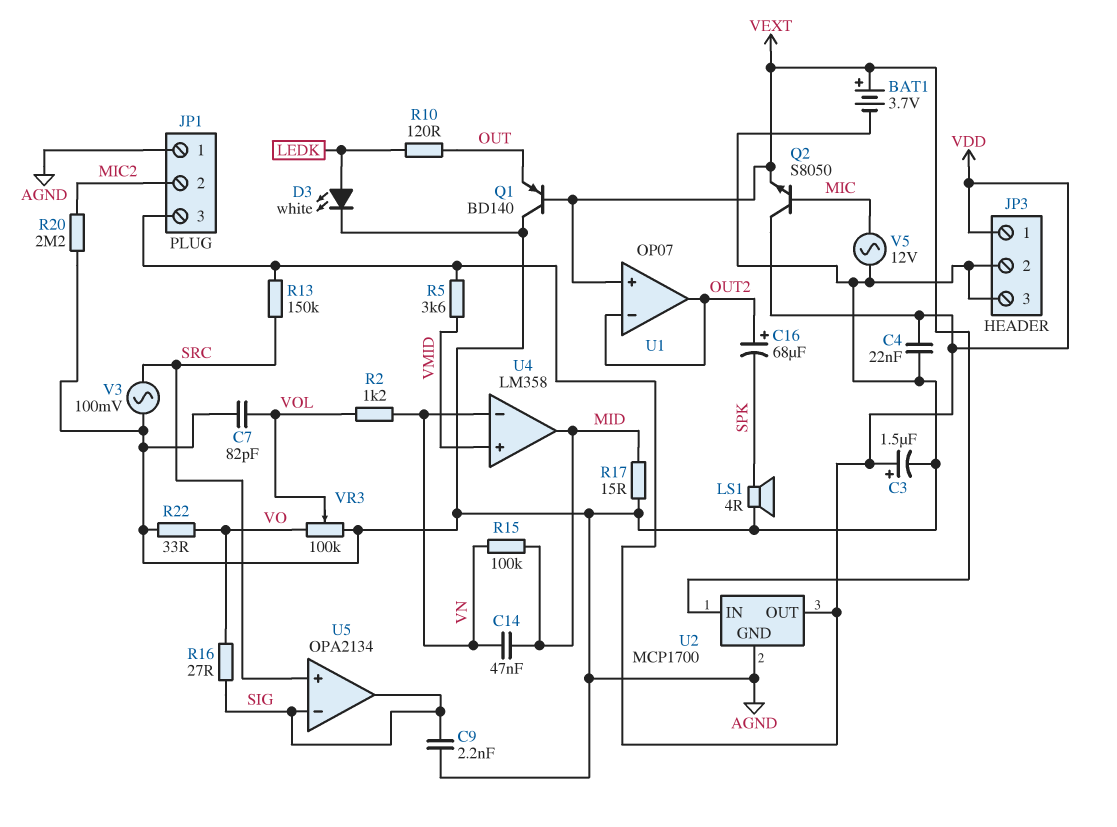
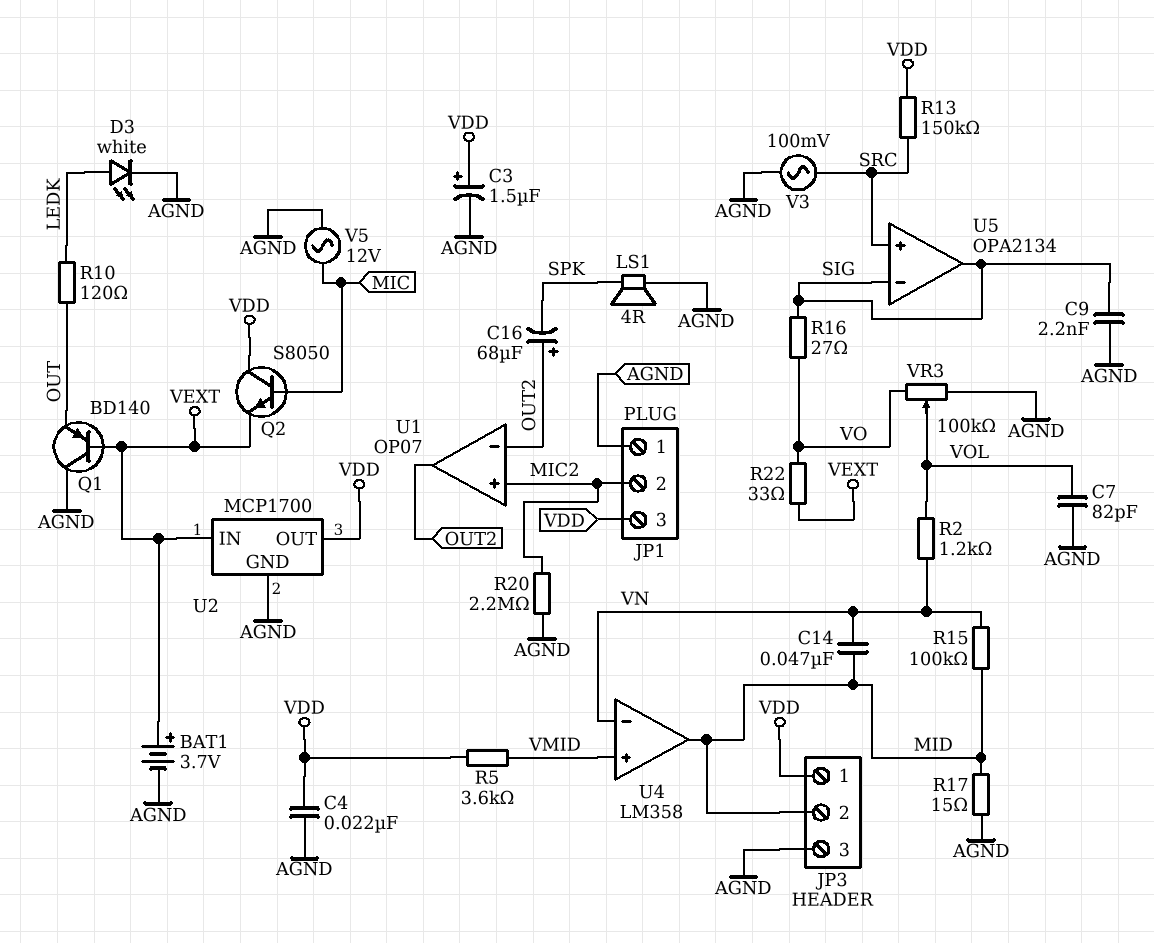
JP3 pin 2: AGND -> MID
R22: 33 (AGND, VO) -> 33 (VEXT, VO)
U1 pin in+: VEXT -> MIC2

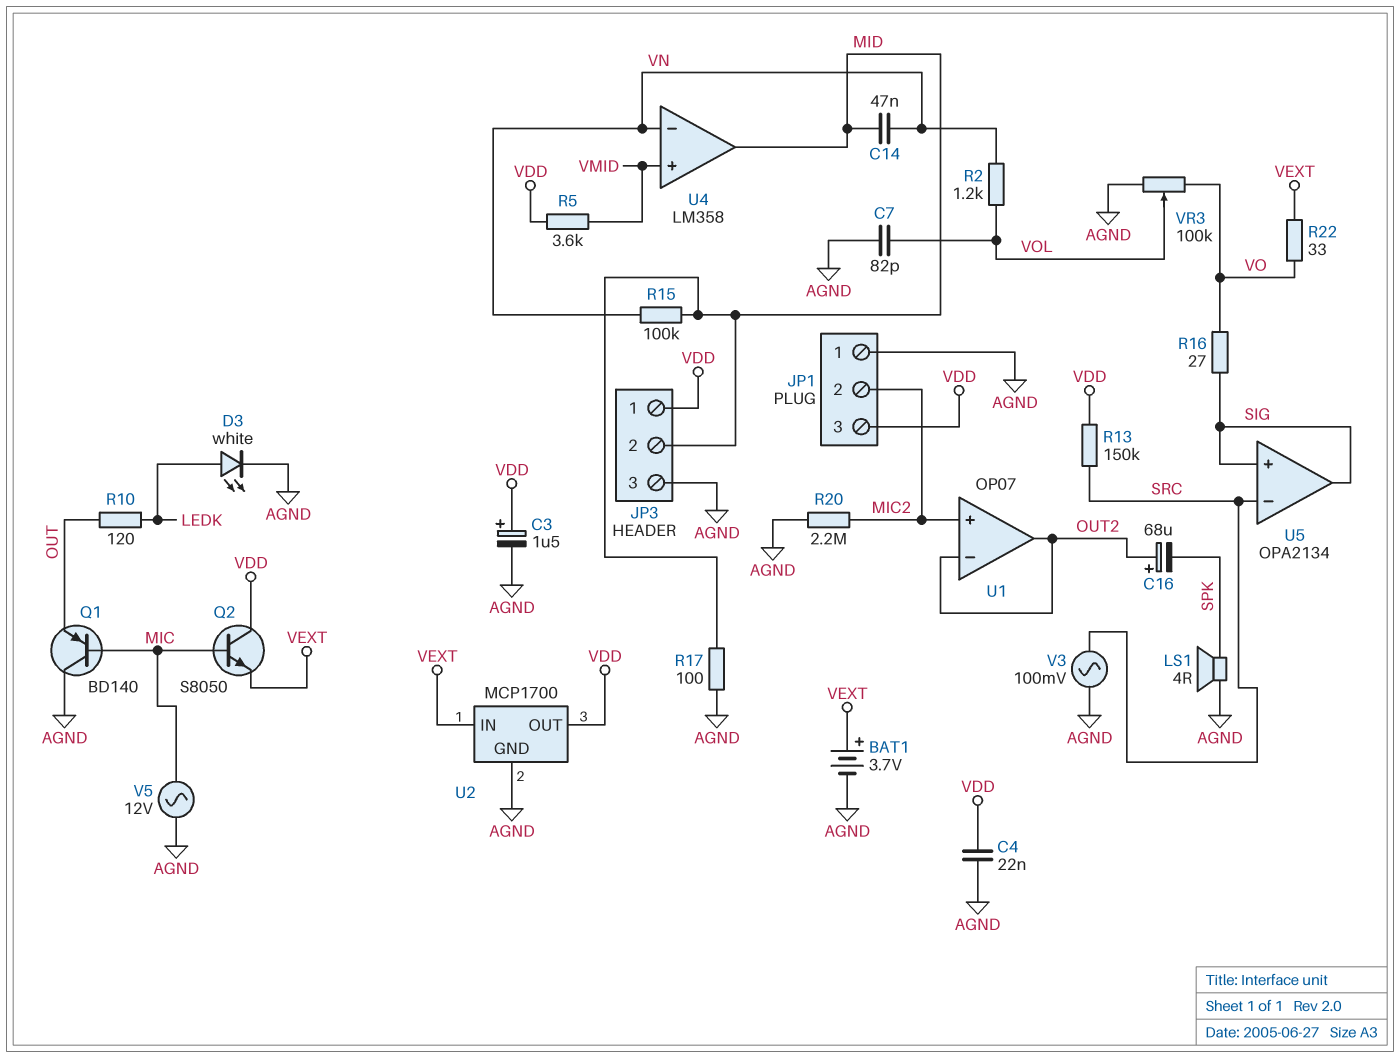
C9: 2.2nF (AGND, SIG) -> none
Q1: PNP BD140 (B VEXT, C AGND, E OUT) -> PNP BD140 (B MIC, C AGND, E OUT)
R17: 15 (AGND, MID) -> 100 (AGND, MID)
U5 pin in+: SRC -> SIG
U5 pin in-: SIG -> SRC

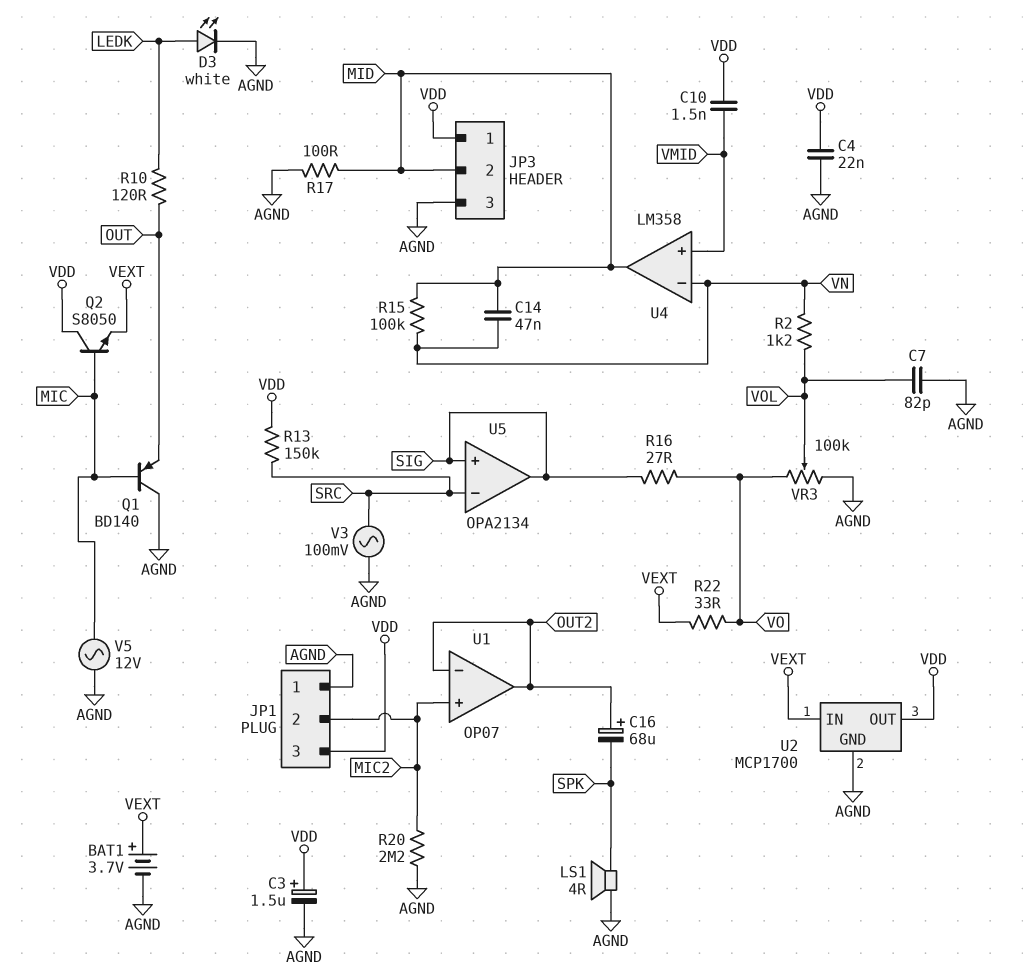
C10: none -> 1.5nF (VDD, VMID)
R5: 3.6k (VDD, VMID) -> none

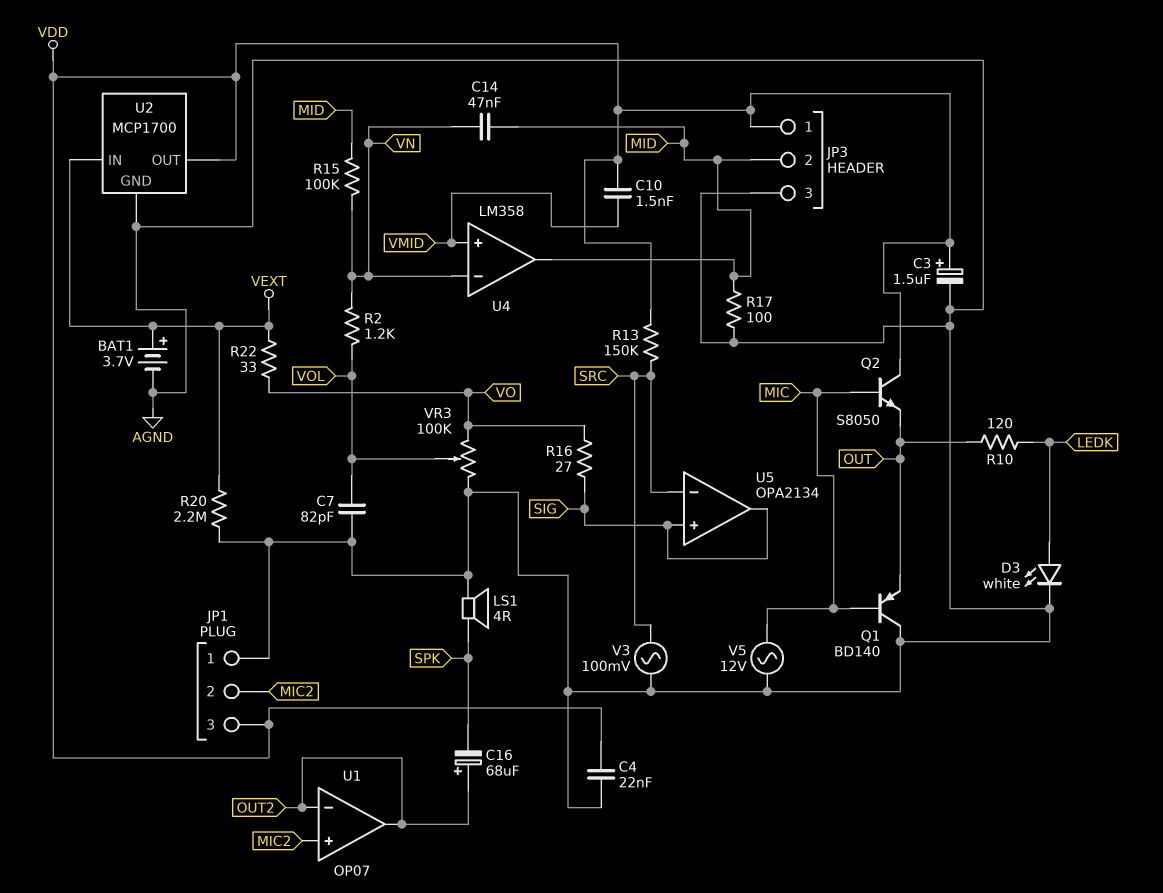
Q2: NPN S8050 (B MIC, C VDD, E VEXT) -> NPN S8050 (B MIC, C VDD, E OUT)
R20: 2.2M (AGND, MIC2) -> 2.2M (AGND, VEXT)

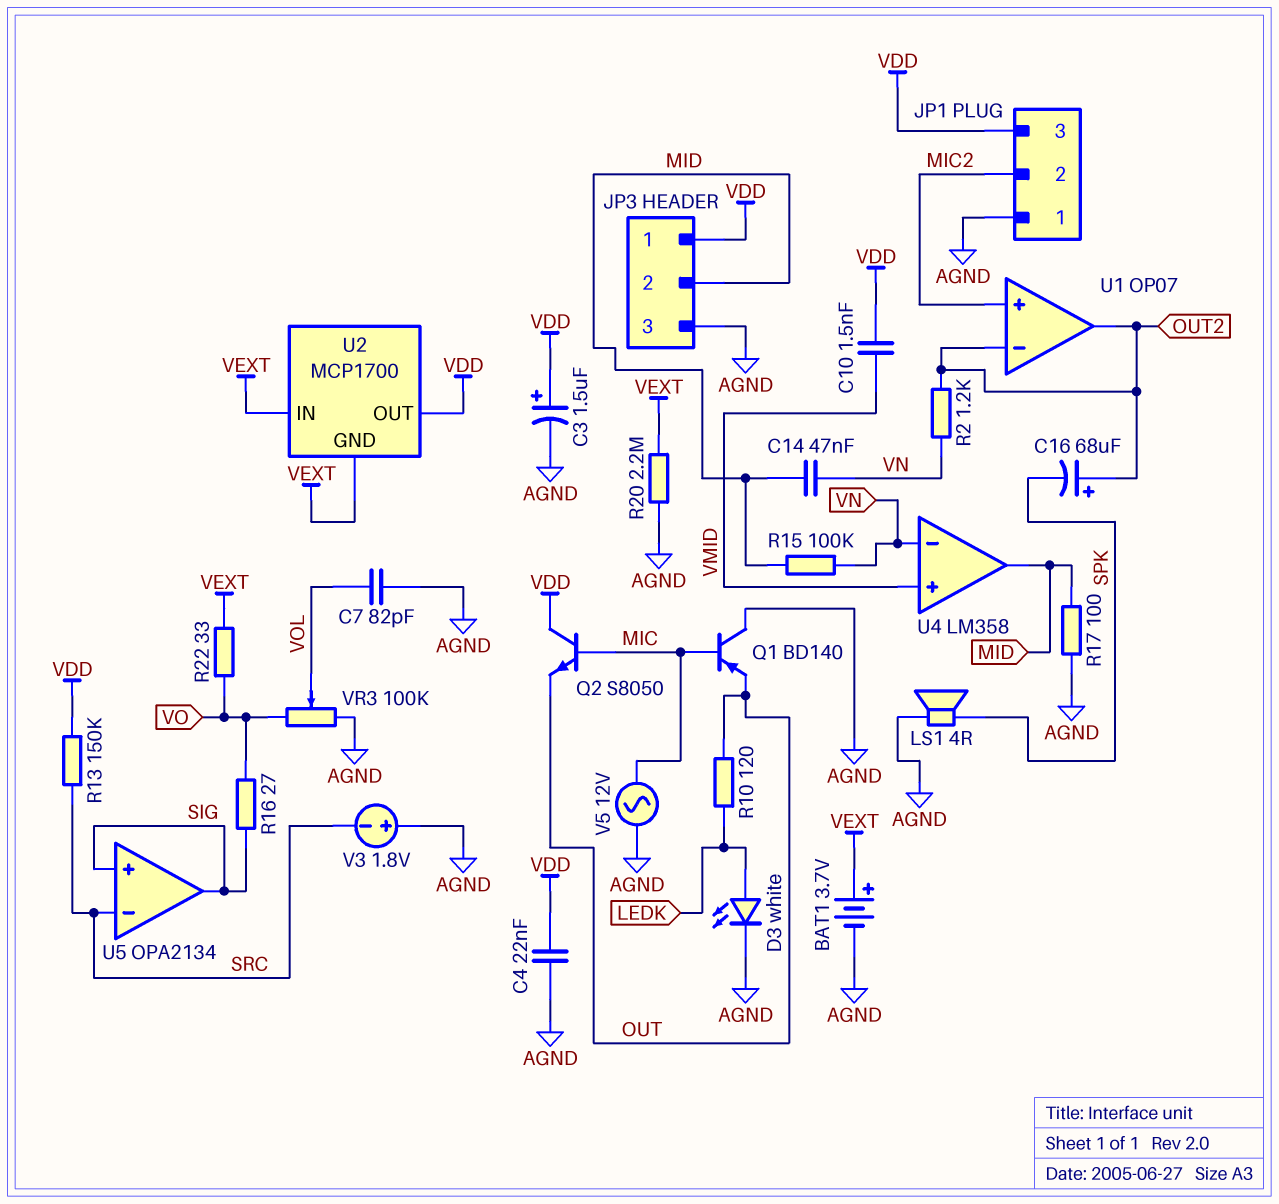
R2: 1.2k (VN, VOL) -> 1.2k (OUT2, VN)
U2 pin GND: AGND -> VEXT
V3: AC 100mV (AGND, SRC) -> 1.8V (plus AGND, minus SRC)

